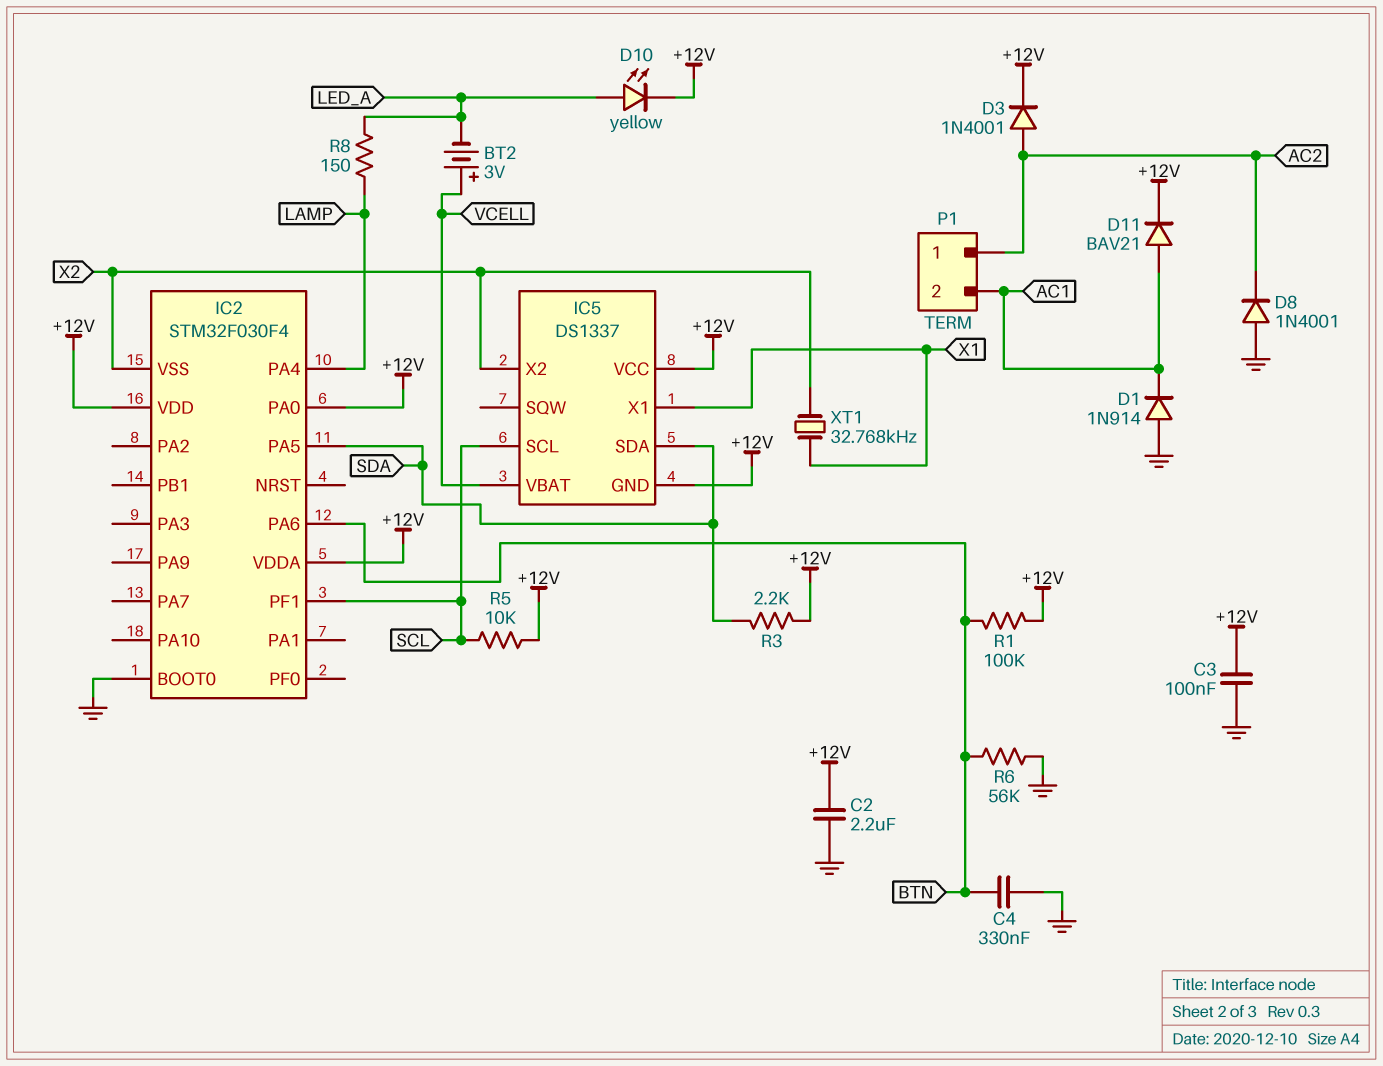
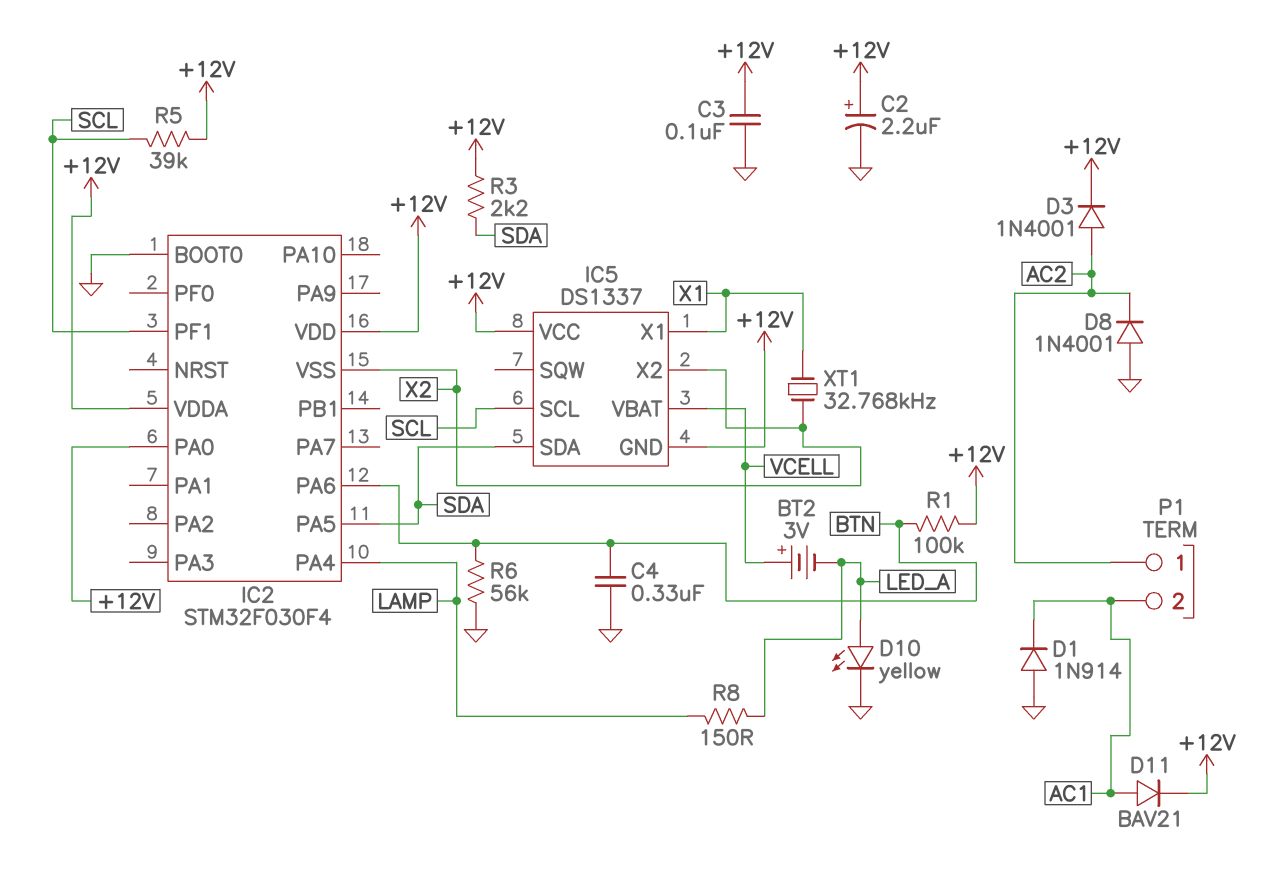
C2: 2.2uF (+12V, GND) -> 2.2uF (plus +12V, minus GND)
D10: LED yellow (A LED_A, K +12V) -> LED yellow (A LED_A, K GND)
R5: 10k (+12V, SCL) -> 39k (+12V, SCL)

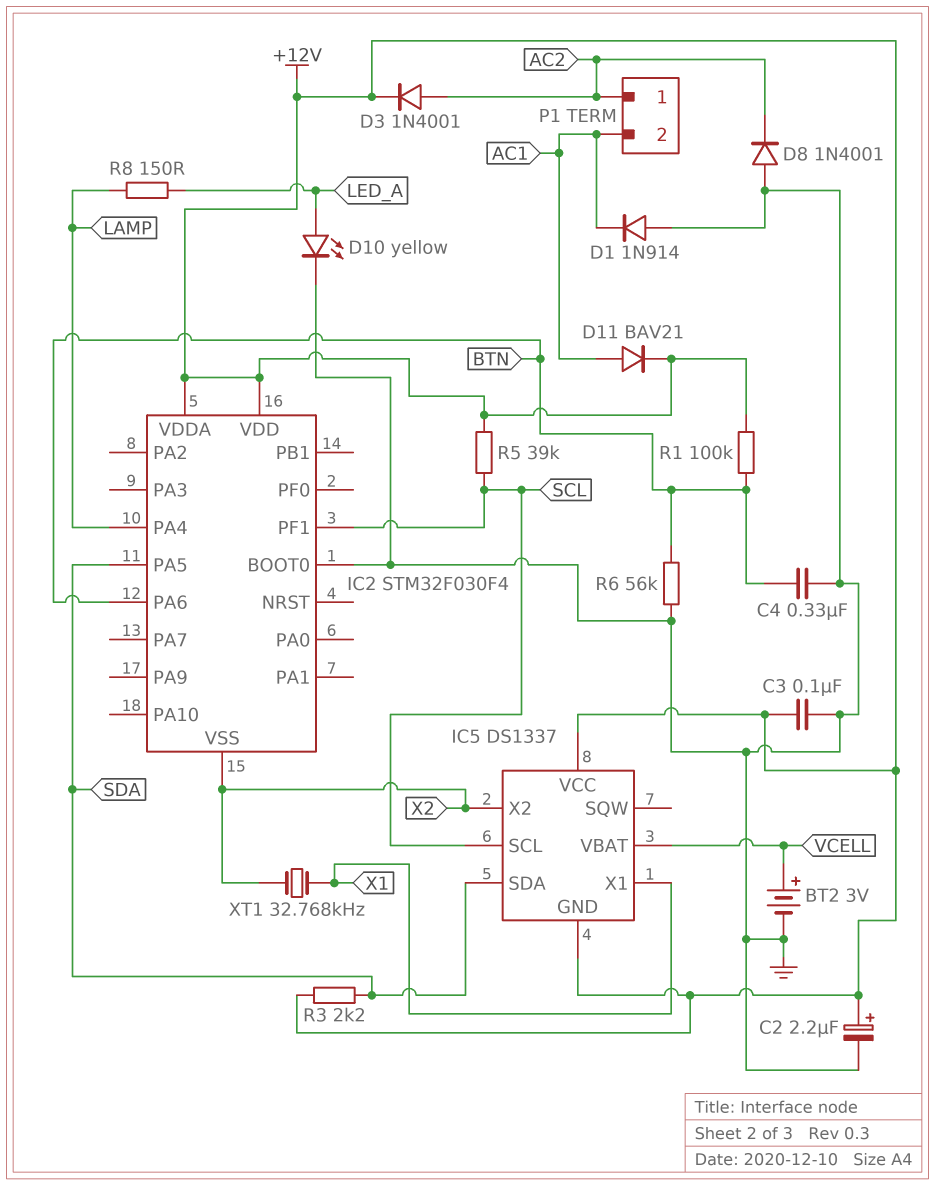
BT2: 3V (plus VCELL, minus LED_A) -> 3V (plus VCELL, minus GND)
IC2 pin PA0: +12V -> none

